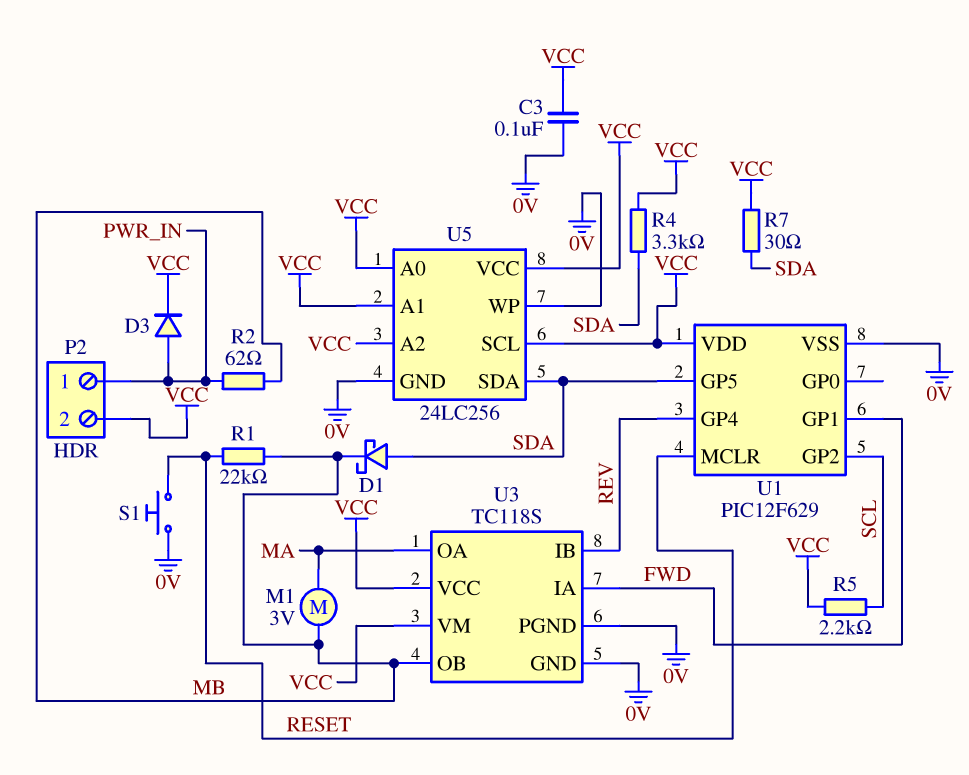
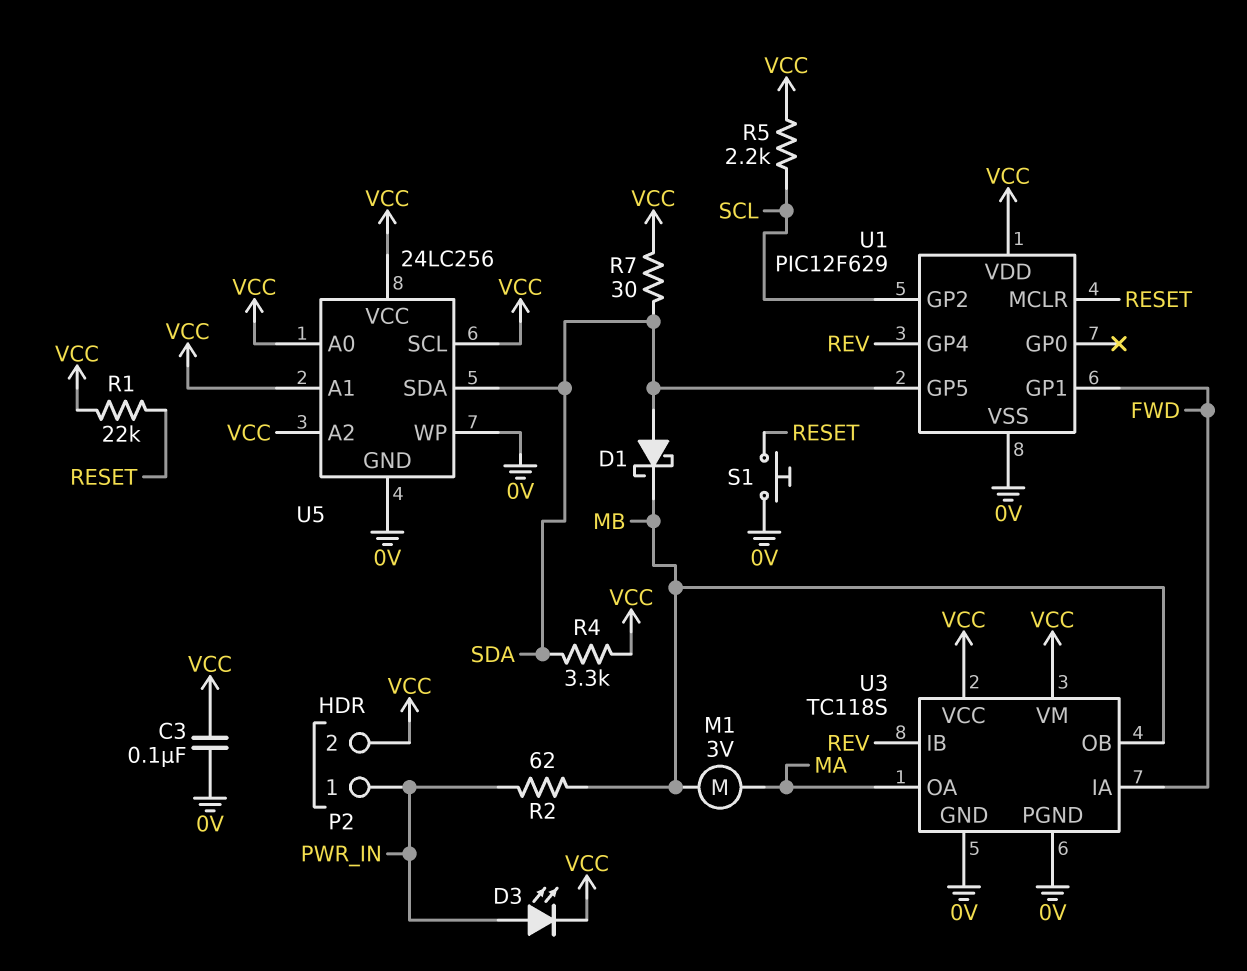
D3: diode (A PWR_IN, K VCC) -> LED (A PWR_IN, K VCC)
R1: 22k (MB, RESET) -> 22k (RESET, VCC)

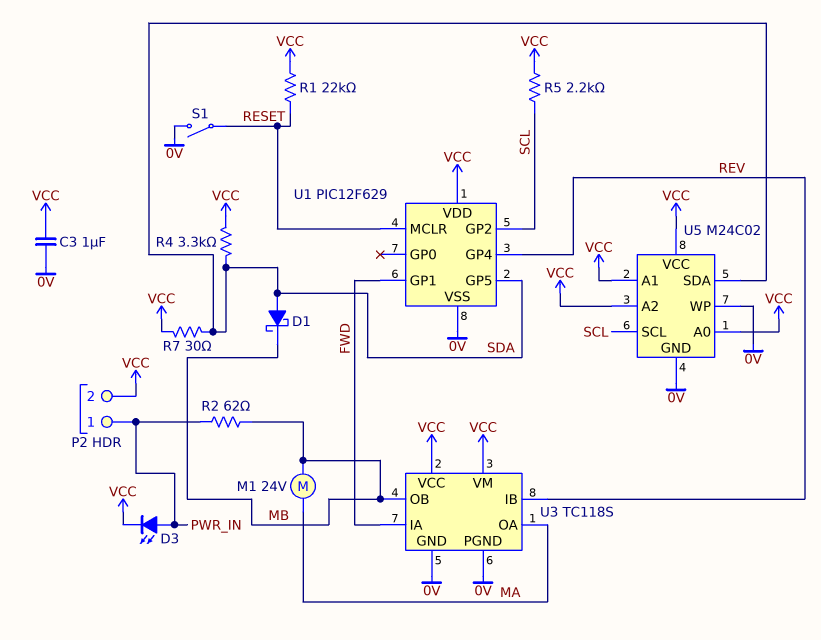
C3: 100nF (0V, VCC) -> 1uF (0V, VCC)
M1: motor 3V (MA, MB) -> motor 24V (MA, MB)
S1: button (0V, RESET) -> switch (0V, RESET)
U5: 24LC256 -> M24C02
U5 pin SCL: VCC -> SCL

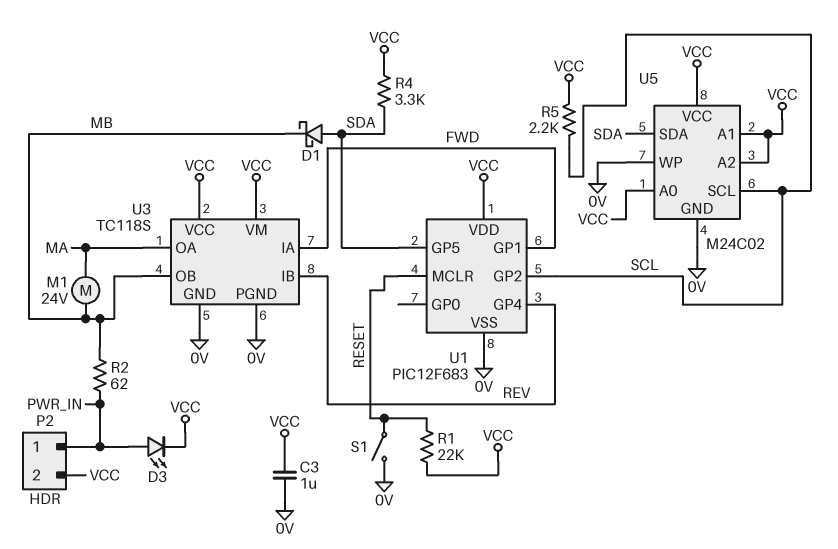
R7: 30 (SDA, VCC) -> none
U1: PIC12F629 -> PIC12F683

